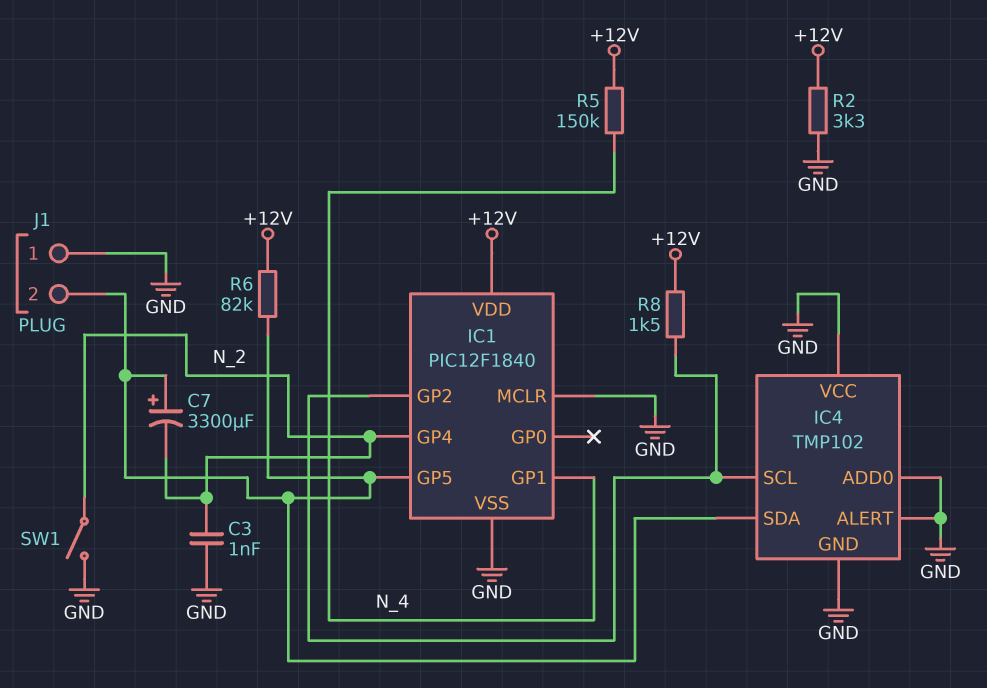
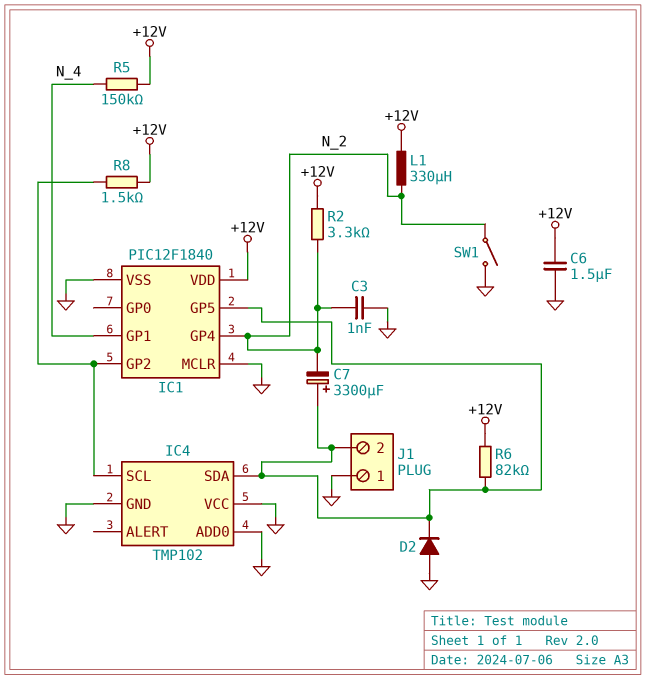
C6: none -> 1.5uF (+12V, GND)
D2: none -> diode (A GND, K IC1/GP5)
IC4 pin ALERT: GND -> none
L1: none -> 330uH (+12V, N_2)
R2: 3.3k (+12V, GND) -> 3.3k (+12V, N_2)

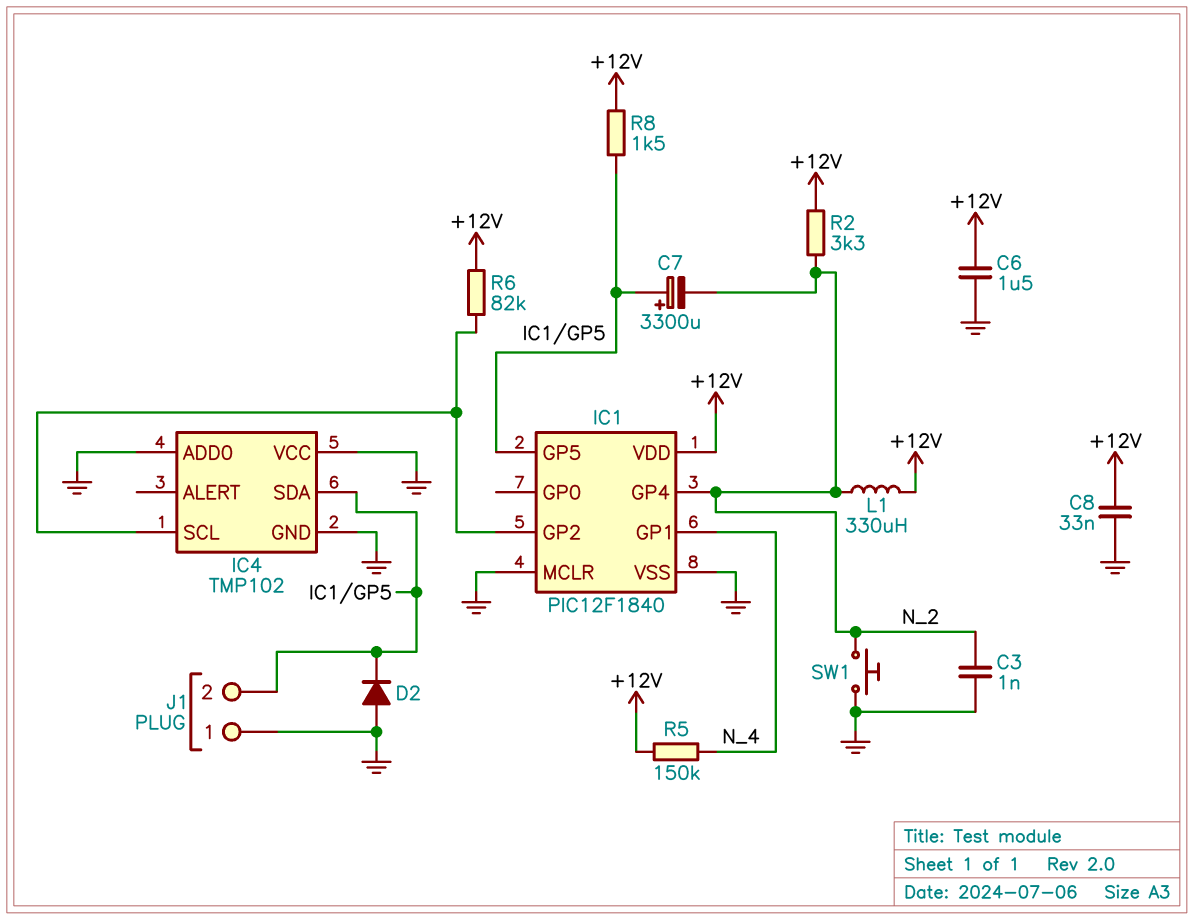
C8: none -> 33nF (+12V, GND)
R6: 82k (+12V, IC1/GP5) -> 82k (+12V, IC1/GP2)
R8: 1.5k (+12V, IC1/GP2) -> 1.5k (+12V, IC1/GP5)
SW1: switch (GND, N_2) -> button (GND, N_2)

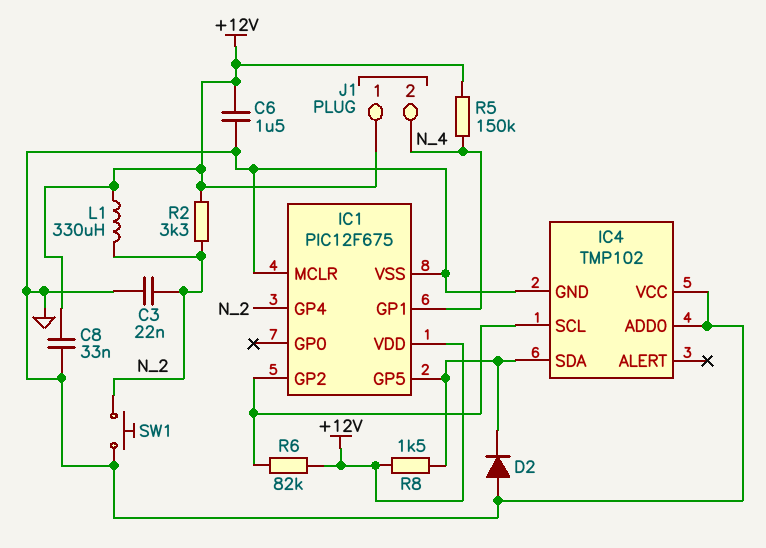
C3: 1nF (GND, N_2) -> 22nF (GND, N_2)
C7: 3300uF (plus IC1/GP5, minus N_2) -> none
IC1: PIC12F1840 -> PIC12F675
J1 pin 1: GND -> +12V
J1 pin 2: IC1/GP5 -> N_4

